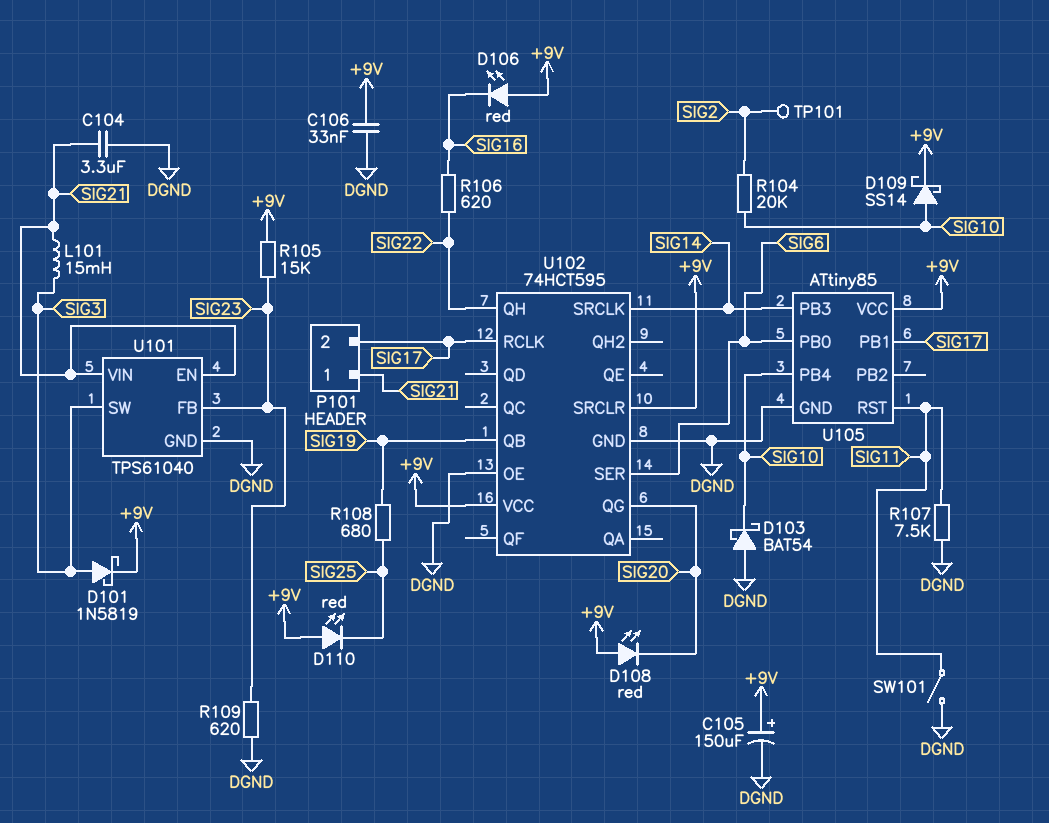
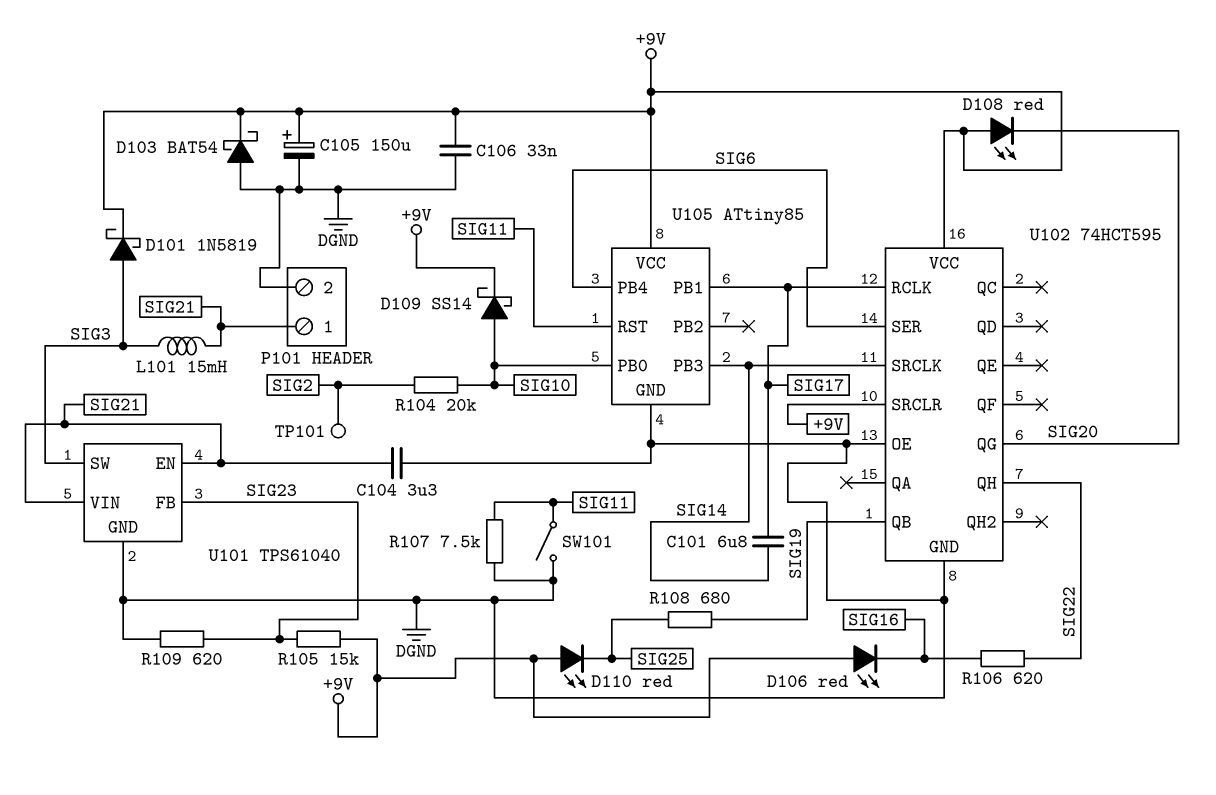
C101: none -> 6.8uF (SIG14, SIG17)
D103: schottky BAT54 (A DGND, K SIG10) -> schottky BAT54 (A DGND, K +9V)
P101 pin 2: SIG17 -> DGND
U105 pin PB0: SIG6 -> SIG10
U105 pin PB4: SIG10 -> SIG6

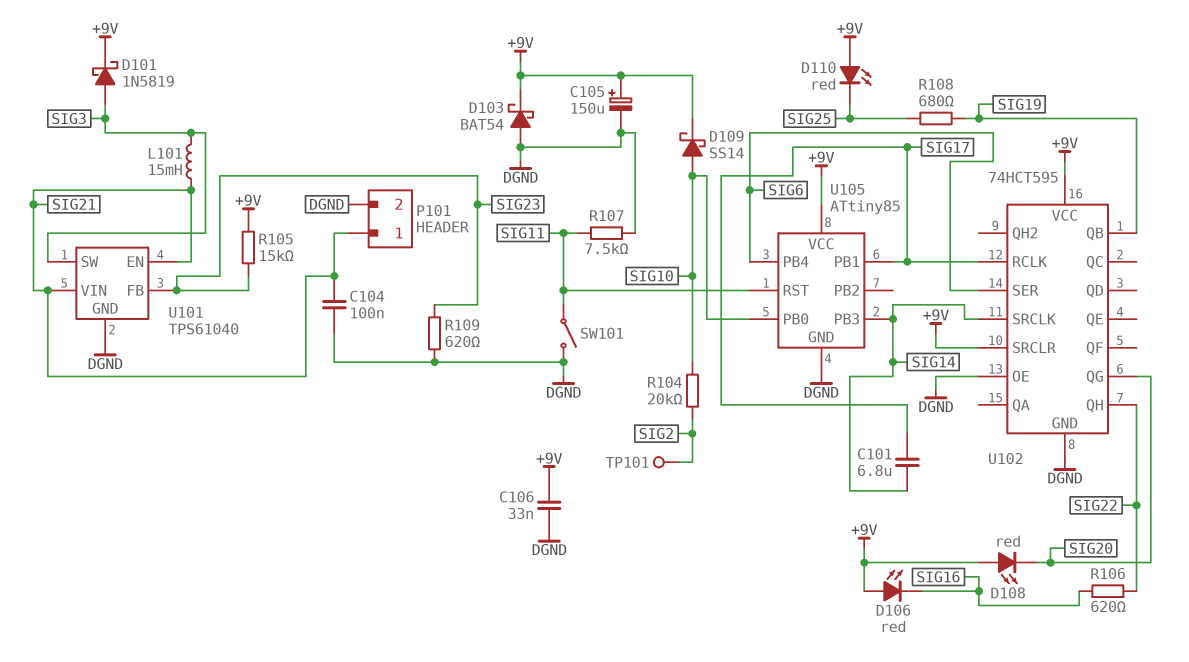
C104: 3.3uF (DGND, SIG21) -> 100nF (DGND, SIG21)

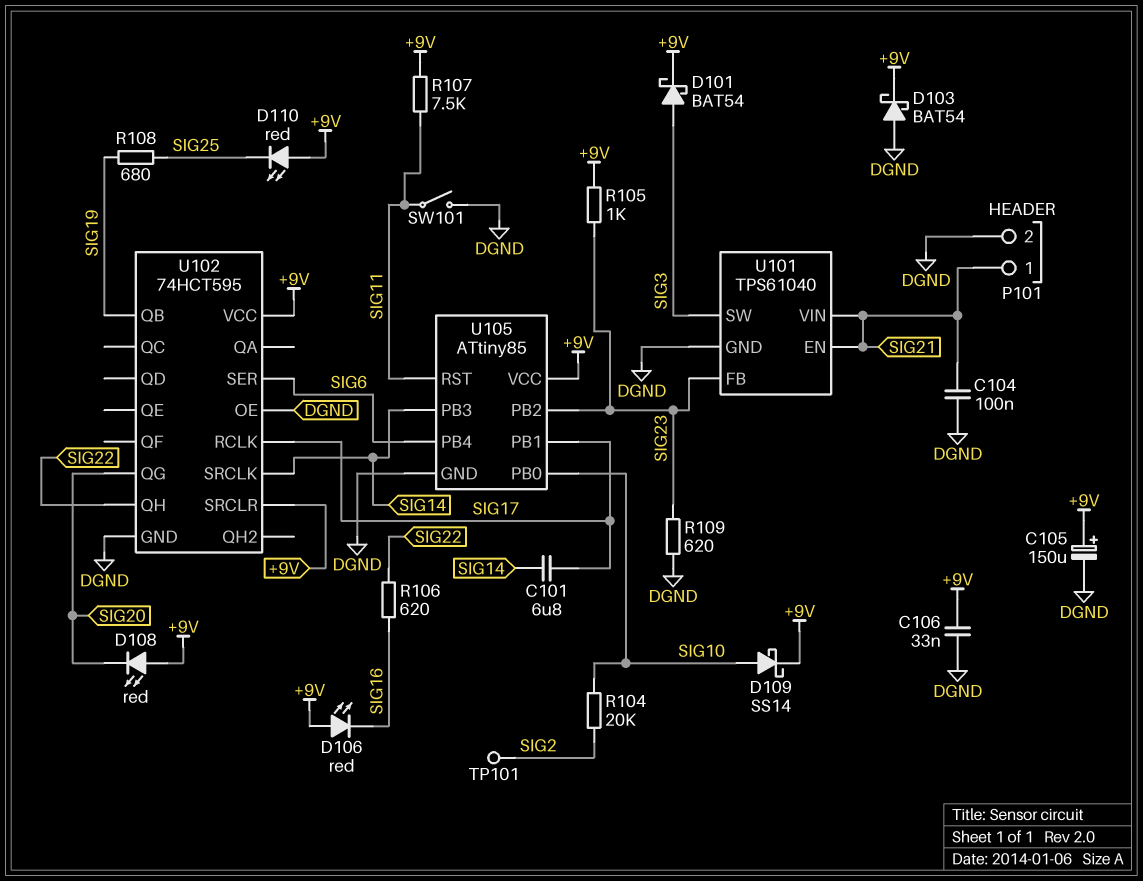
D101: schottky 1N5819 (A SIG3, K +9V) -> schottky BAT54 (A SIG3, K +9V)
L101: 15mH (SIG3, SIG21) -> none
R105: 15k (+9V, SIG23) -> 1k (+9V, SIG23)
R107: 7.5k (DGND, SIG11) -> 7.5k (+9V, SIG11)
U105 pin PB2: none -> SIG23

